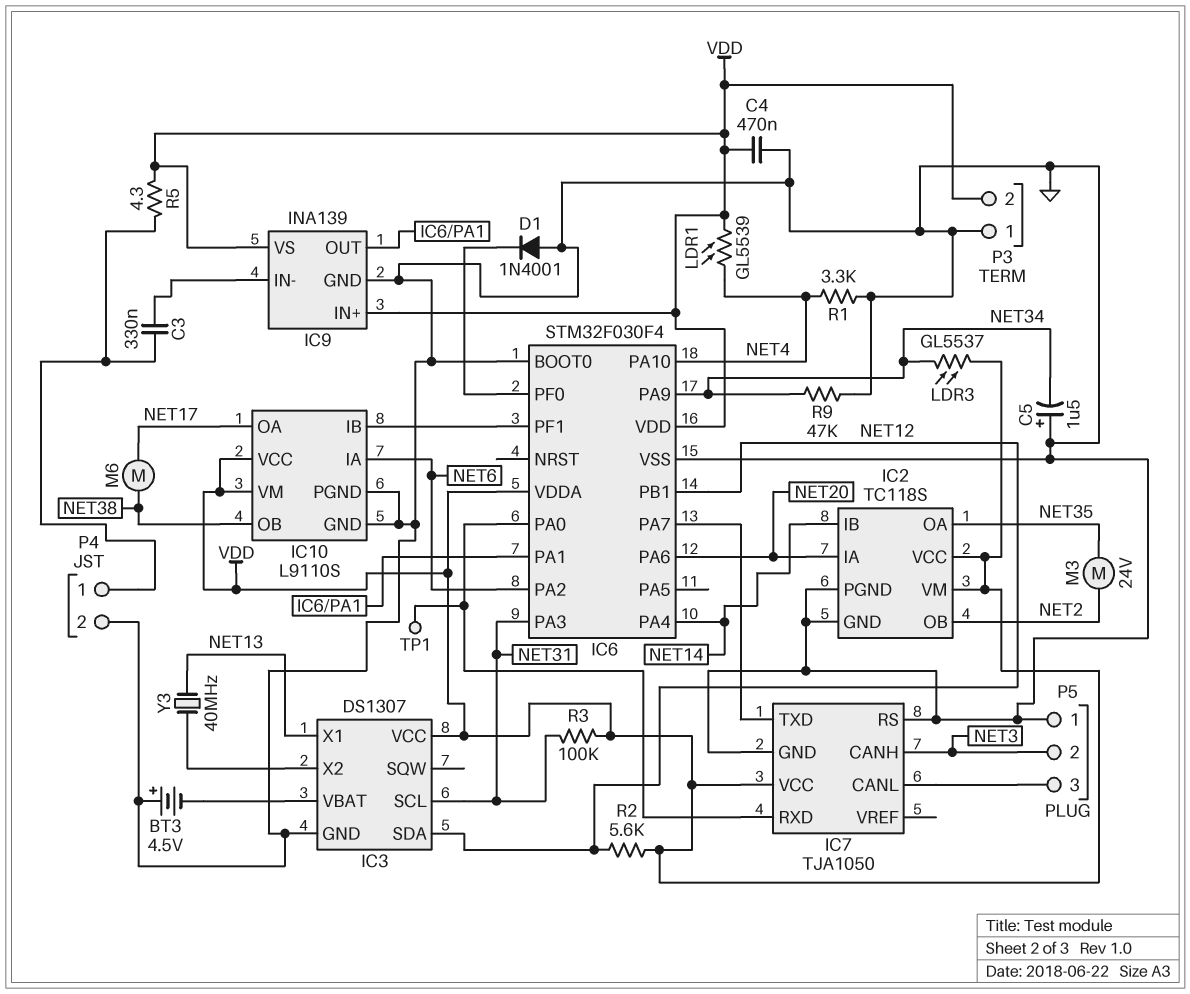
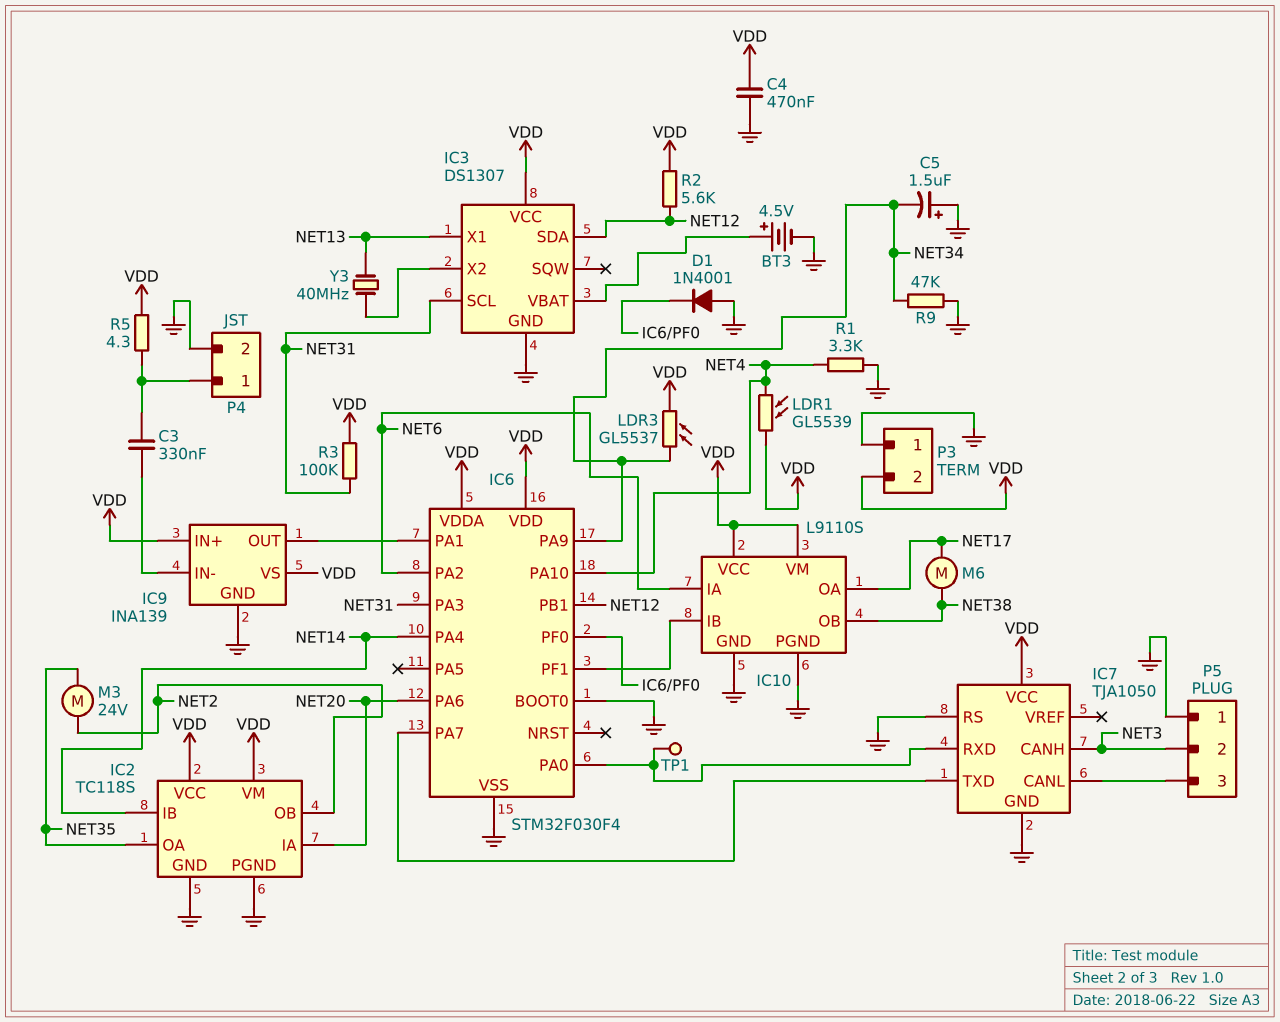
BT3: 4.5V (plus GND, minus IC3/VBAT) -> 4.5V (plus IC3/VBAT, minus GND)

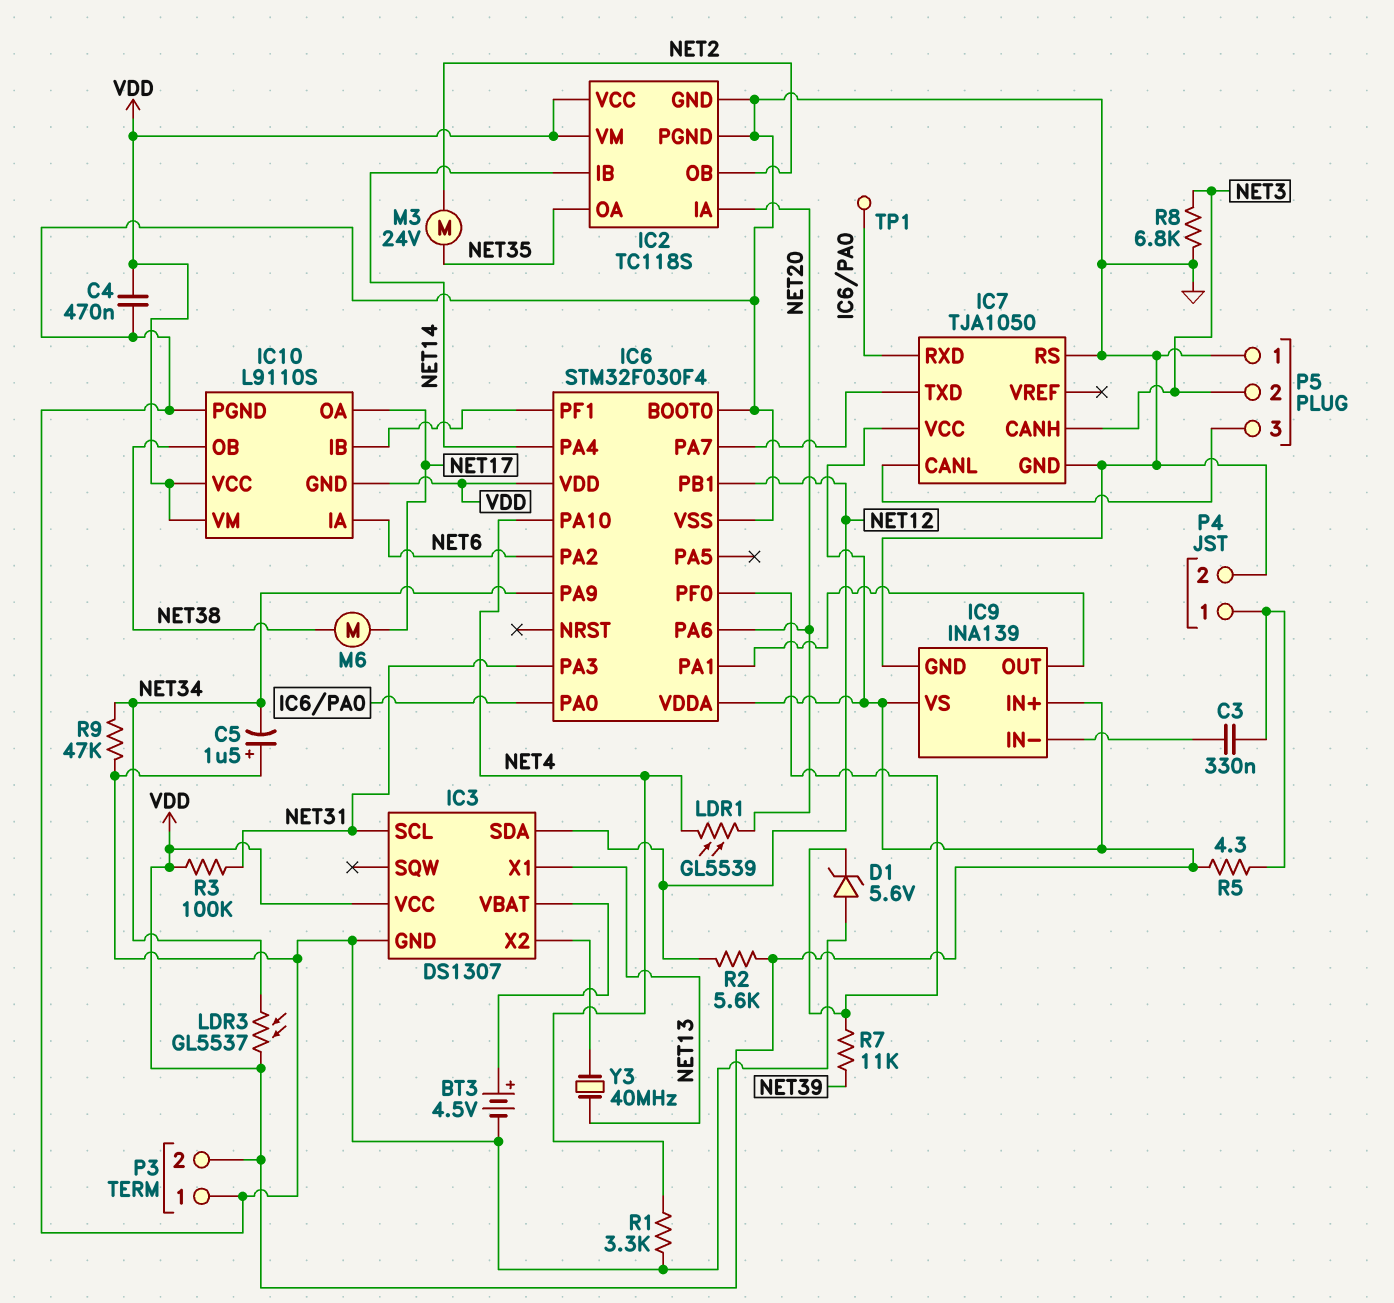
D1: diode 1N4001 (A GND, K IC6/PF0) -> zener 5.6V (A GND, K IC6/PF0)
IC10 pin GND: GND -> VDD
LDR1: GL5539 (NET4, VDD) -> GL5539 (NET4, NET20)
R7: none -> 11k (IC6/PF0, NET39)
R8: none -> 6.8k (GND, NET3)

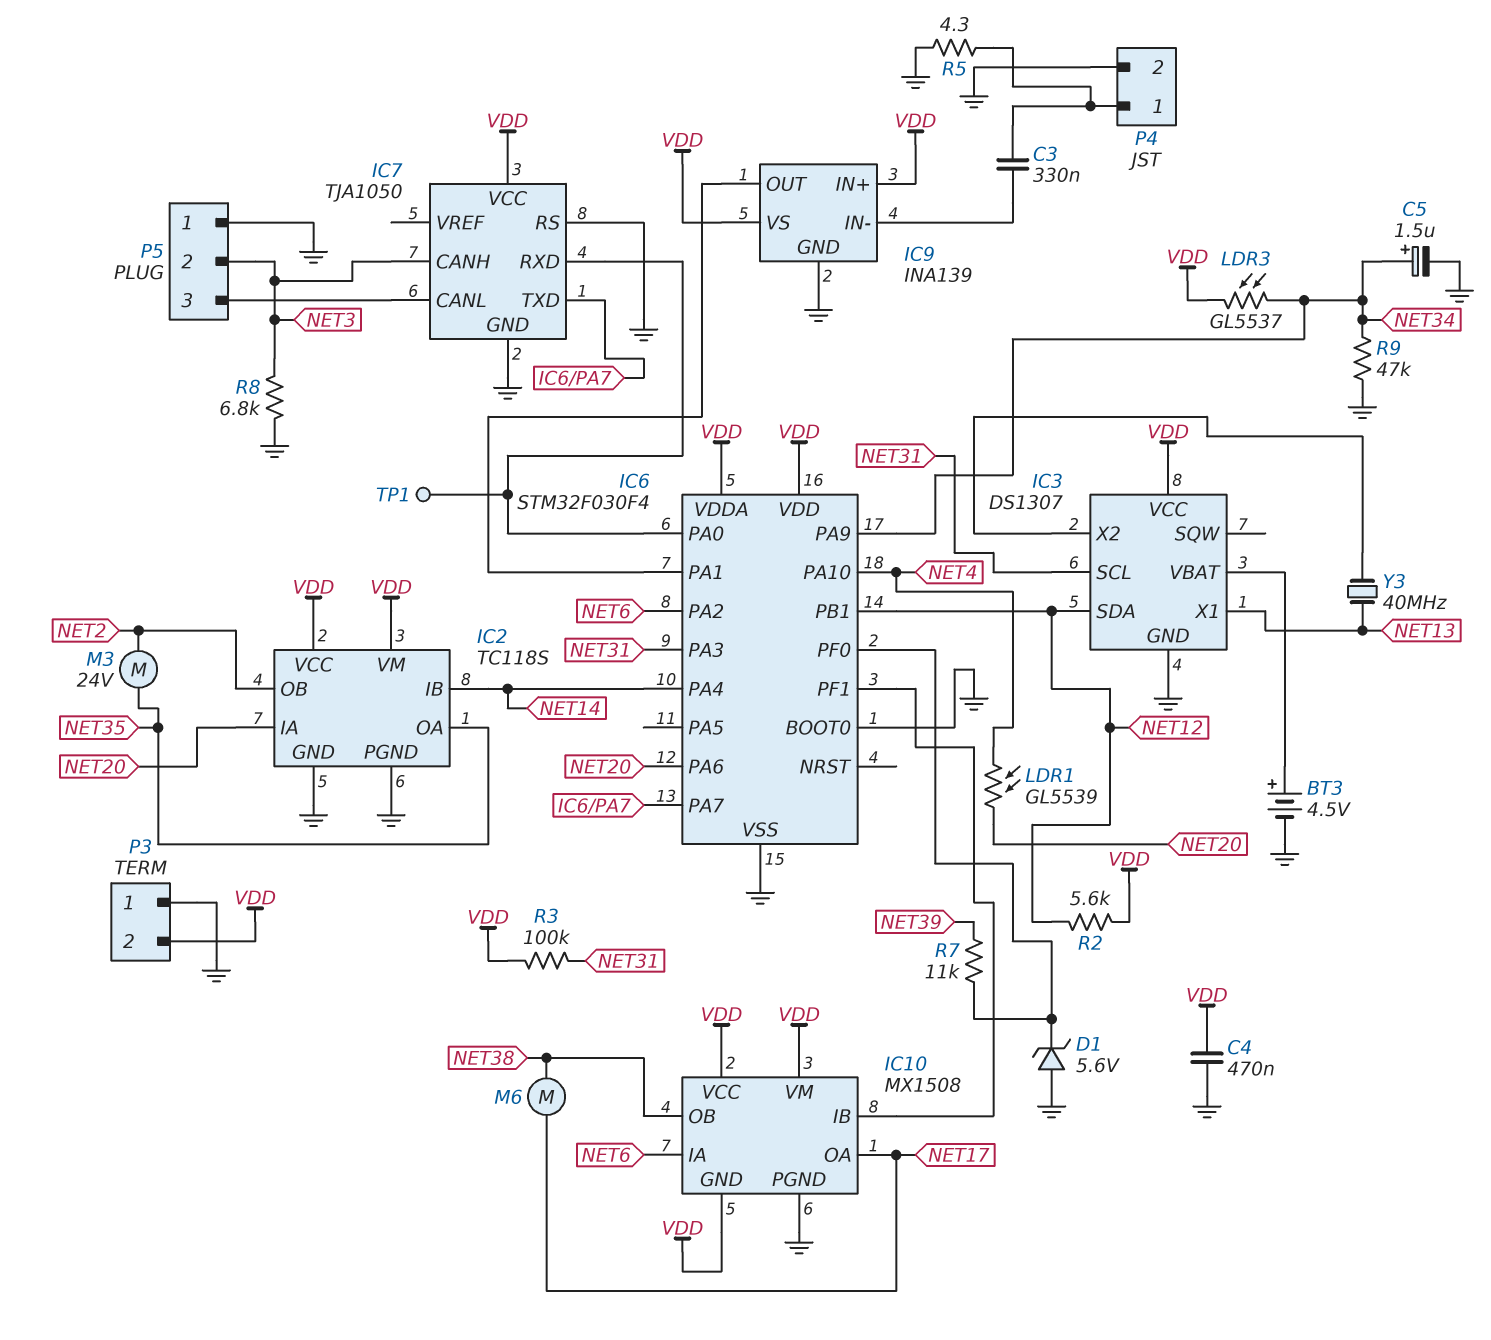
C5: 1.5uF (plus GND, minus NET34) -> 1.5uF (plus NET34, minus GND)
IC10: L9110S -> MX1508
R1: 3.3k (GND, NET4) -> none
R5: 4.3 (P4/1, VDD) -> 4.3 (GND, P4/1)

